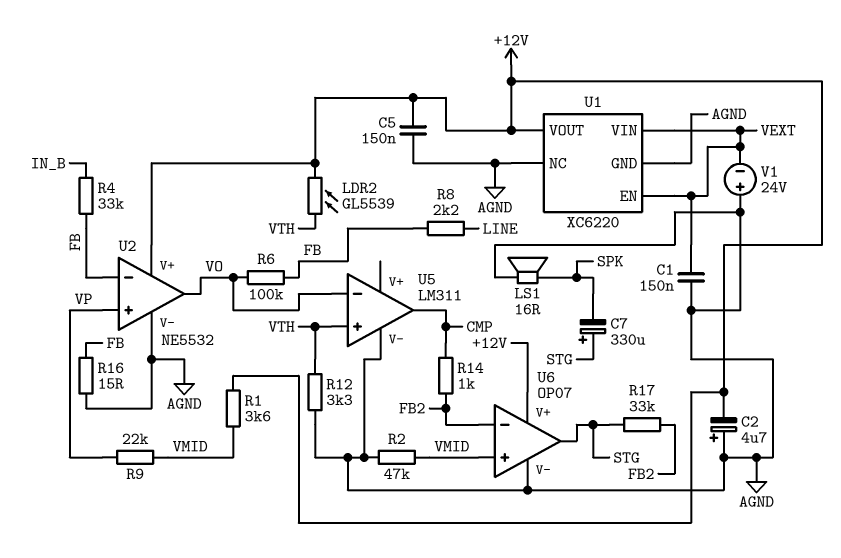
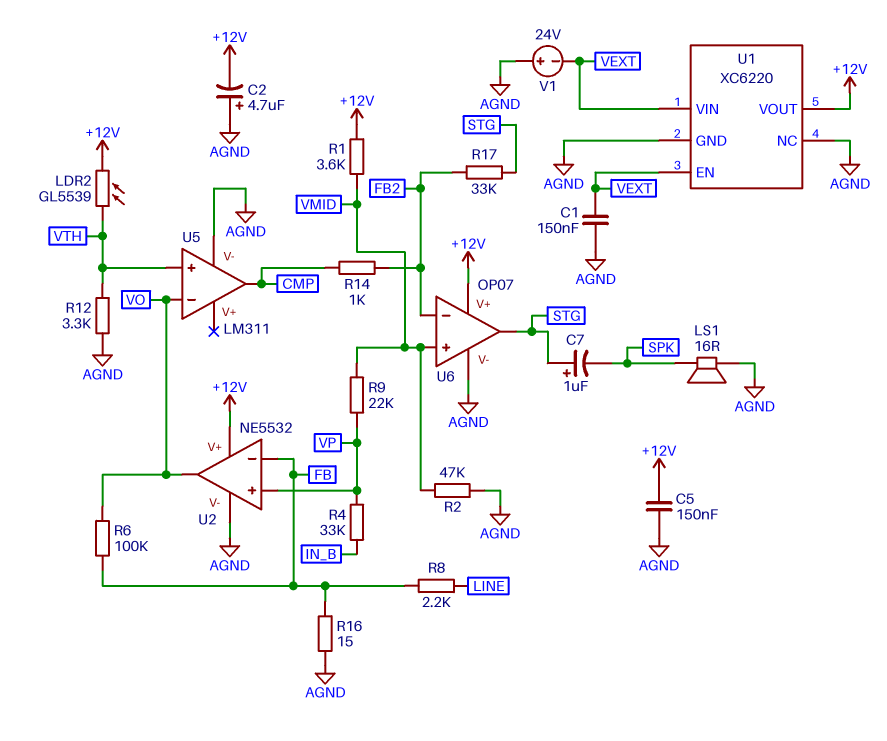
C7: 330uF (plus STG, minus SPK) -> 1uF (plus STG, minus SPK)
R4: 33k (FB, IN_B) -> 33k (IN_B, VP)

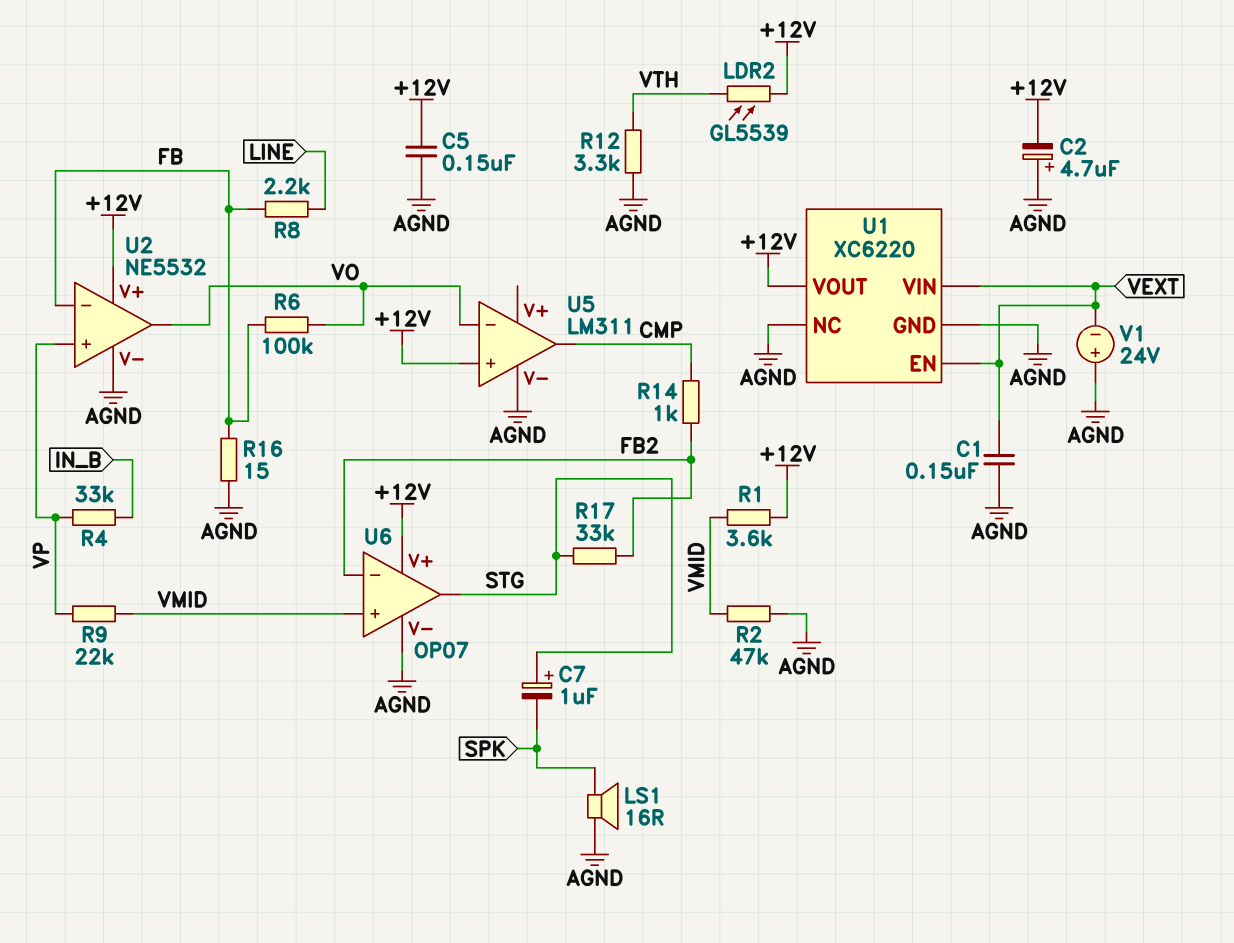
U5 pin in+: VTH -> +12V

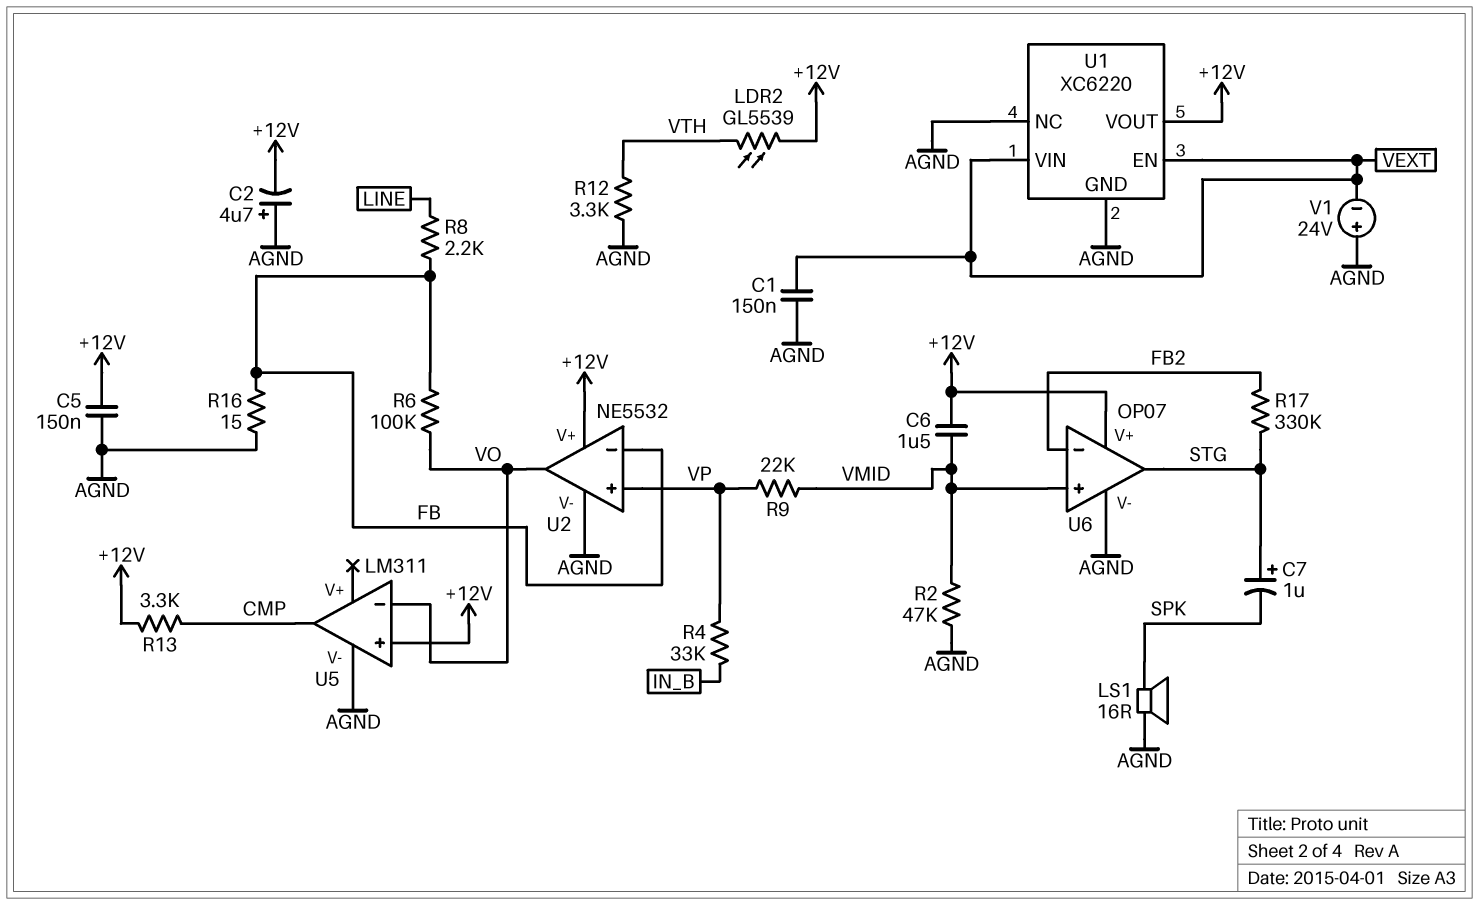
C6: none -> 1.5uF (+12V, VMID)
R1: 3.6k (+12V, VMID) -> none
R13: none -> 3.3k (+12V, CMP)
R14: 1k (CMP, FB2) -> none
R17: 33k (FB2, STG) -> 330k (FB2, STG)

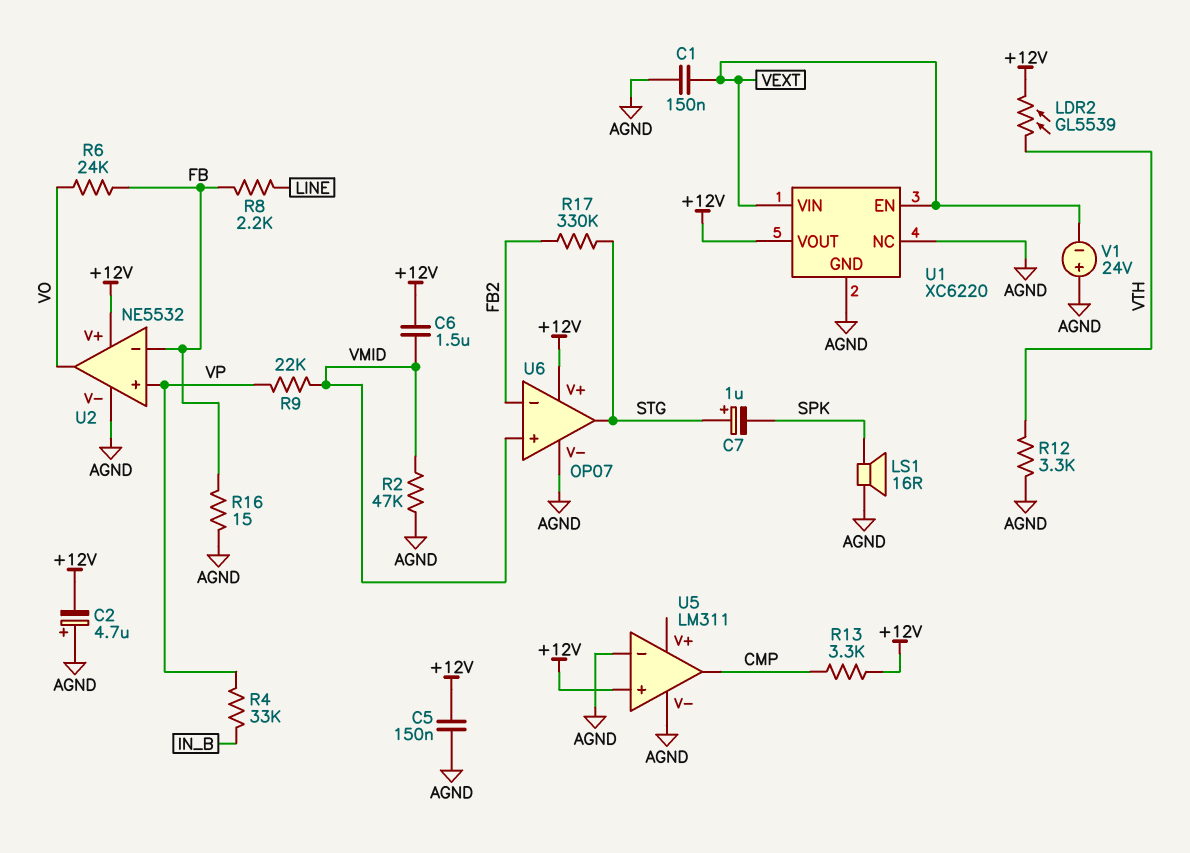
R6: 100k (FB, VO) -> 24k (FB, VO)
U5 pin in-: VO -> AGND

